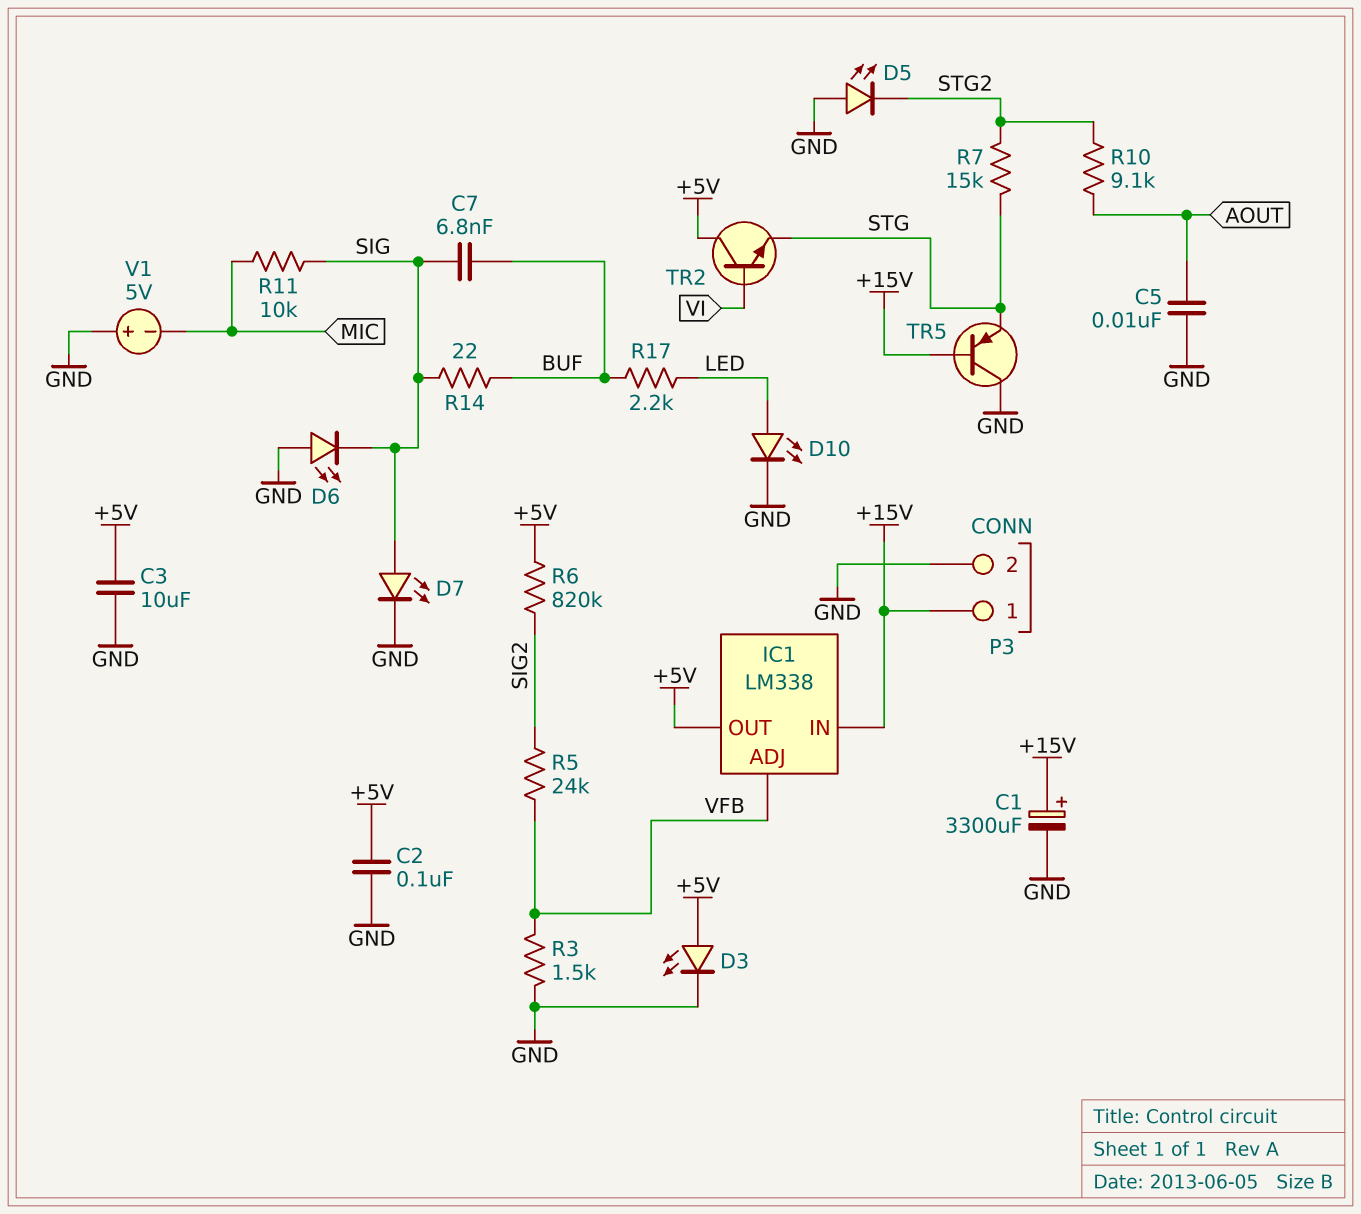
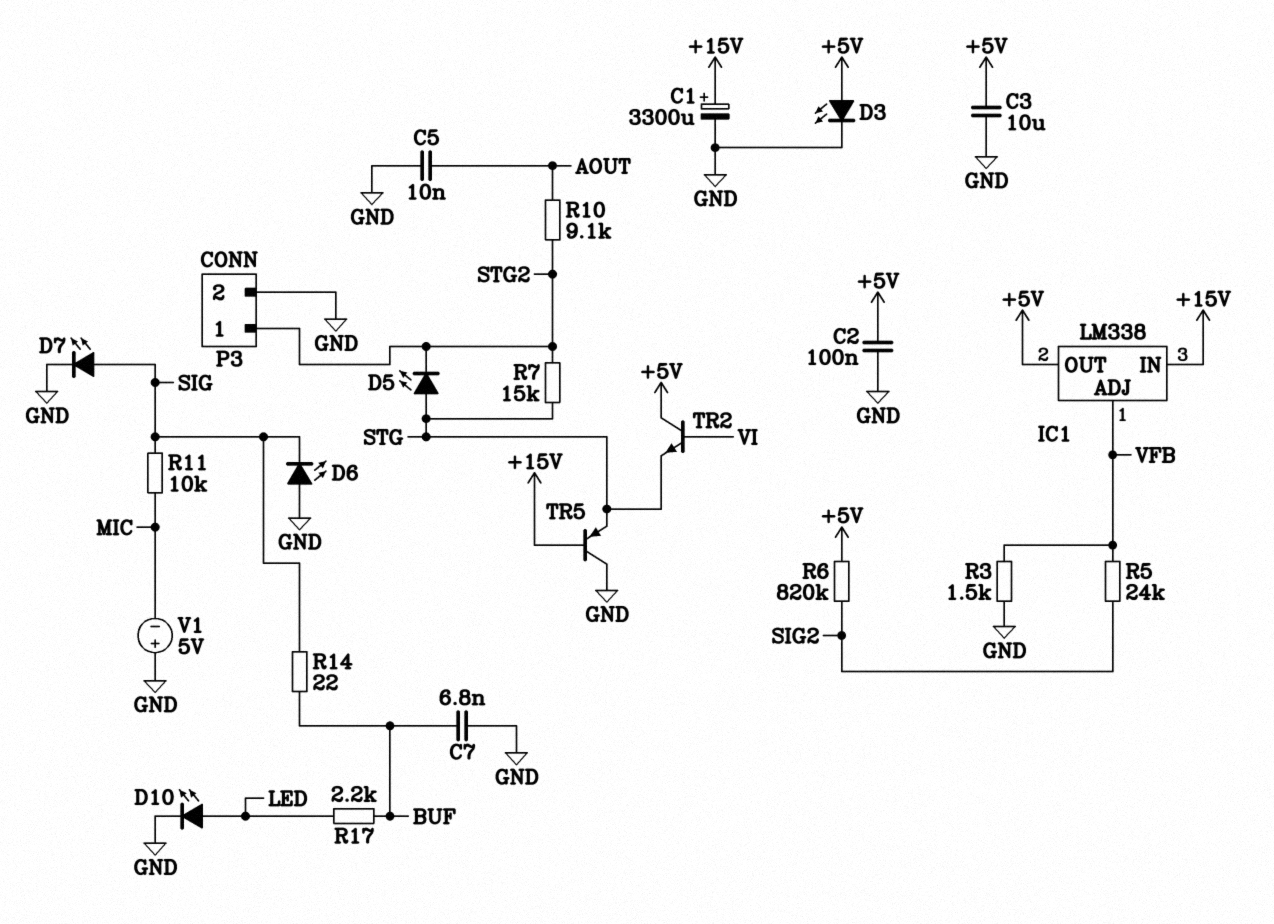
C7: 6.8nF (BUF, SIG) -> 6.8nF (BUF, GND)
D5: LED (A GND, K STG2) -> LED (A STG, K STG2)
P3 pin 1: +15V -> STG2

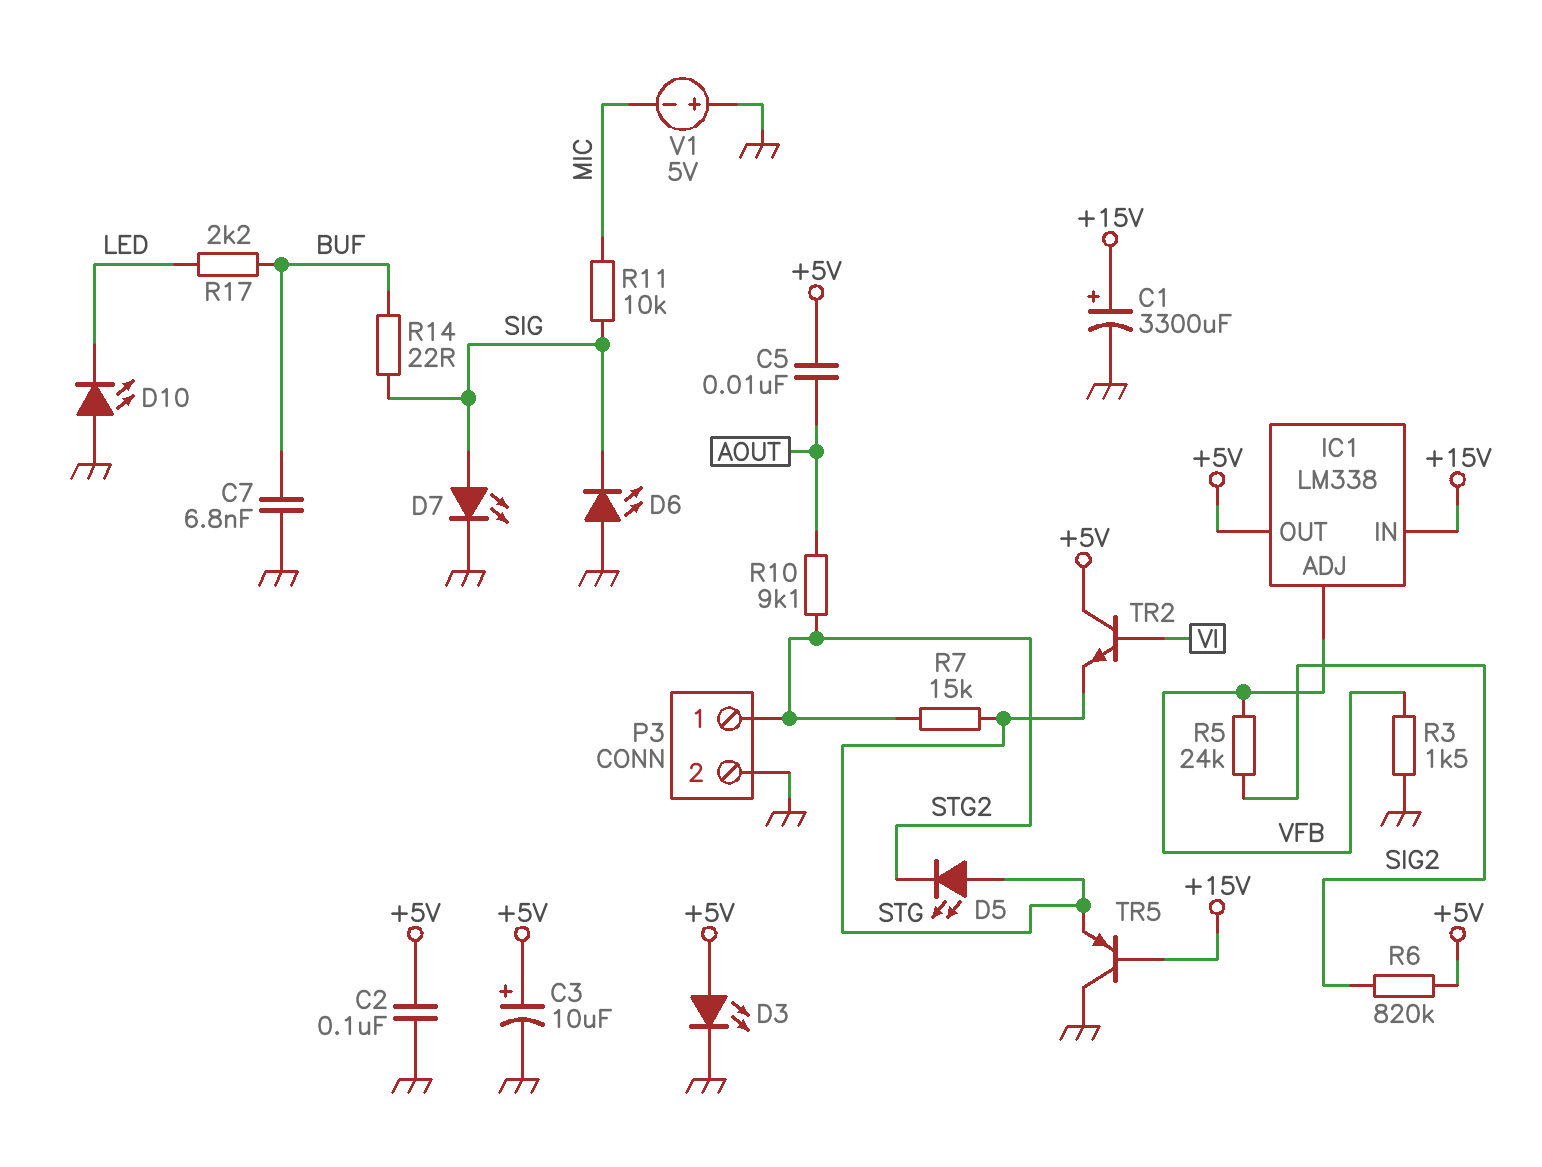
C3: 10uF (+5V, GND) -> 10uF (plus +5V, minus GND)
C5: 10nF (AOUT, GND) -> 10nF (+5V, AOUT)
D10: LED (A LED, K GND) -> LED (A GND, K LED)

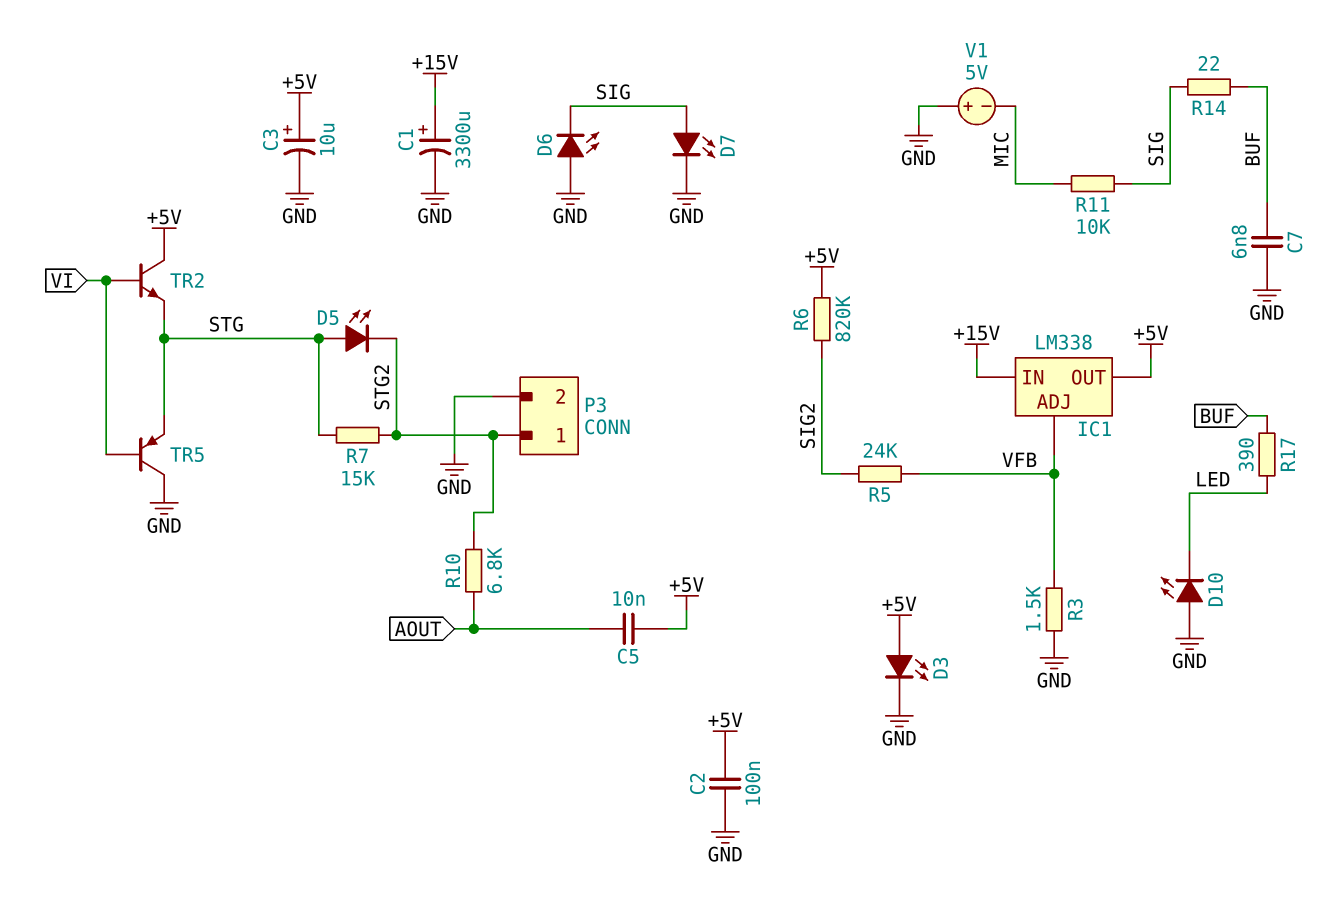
R10: 9.1k (AOUT, STG2) -> 6.8k (AOUT, STG2)
R17: 2.2k (BUF, LED) -> 390 (BUF, LED)
TR5: PNP (B +15V, C GND, E STG) -> PNP (B VI, C GND, E STG)

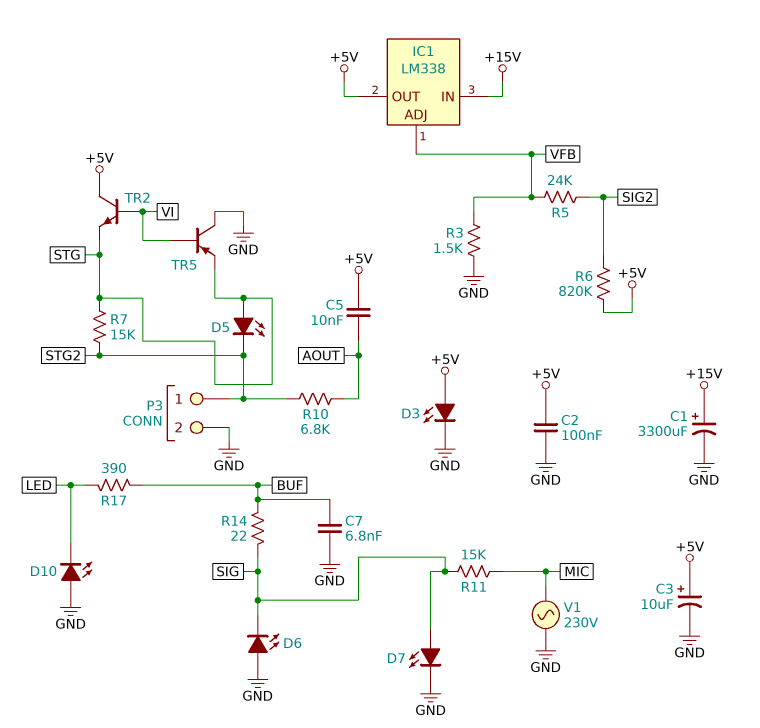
R11: 10k (MIC, SIG) -> 15k (MIC, SIG)
V1: 5V (plus GND, minus MIC) -> AC 230V (GND, MIC)

